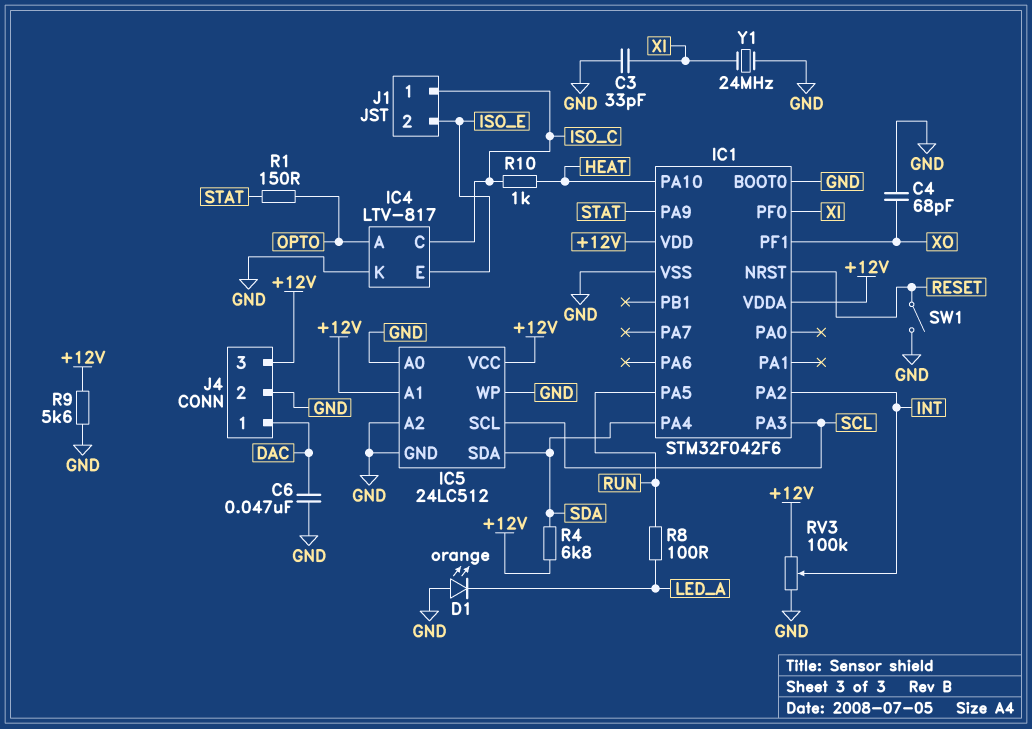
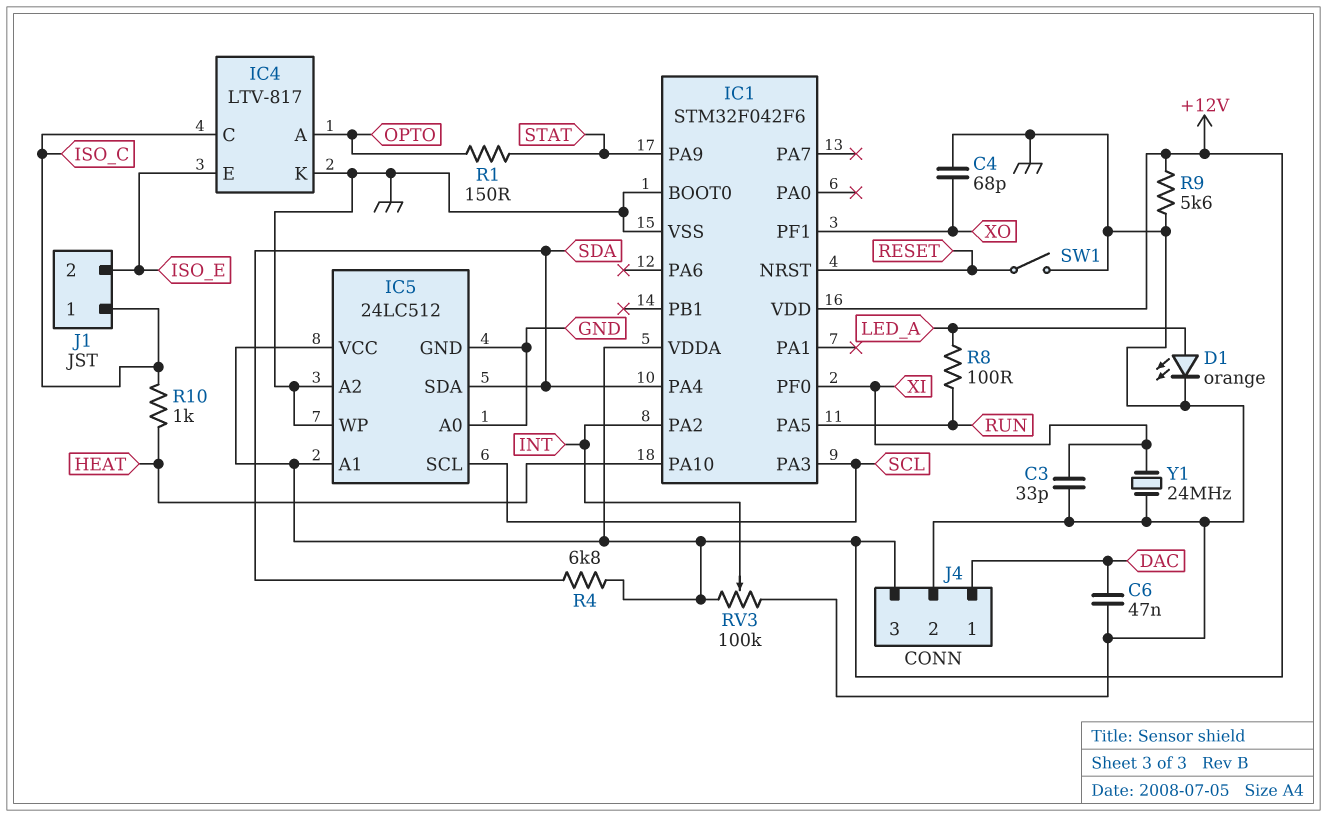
D1: LED orange (A GND, K LED_A) -> LED orange (A LED_A, K GND)

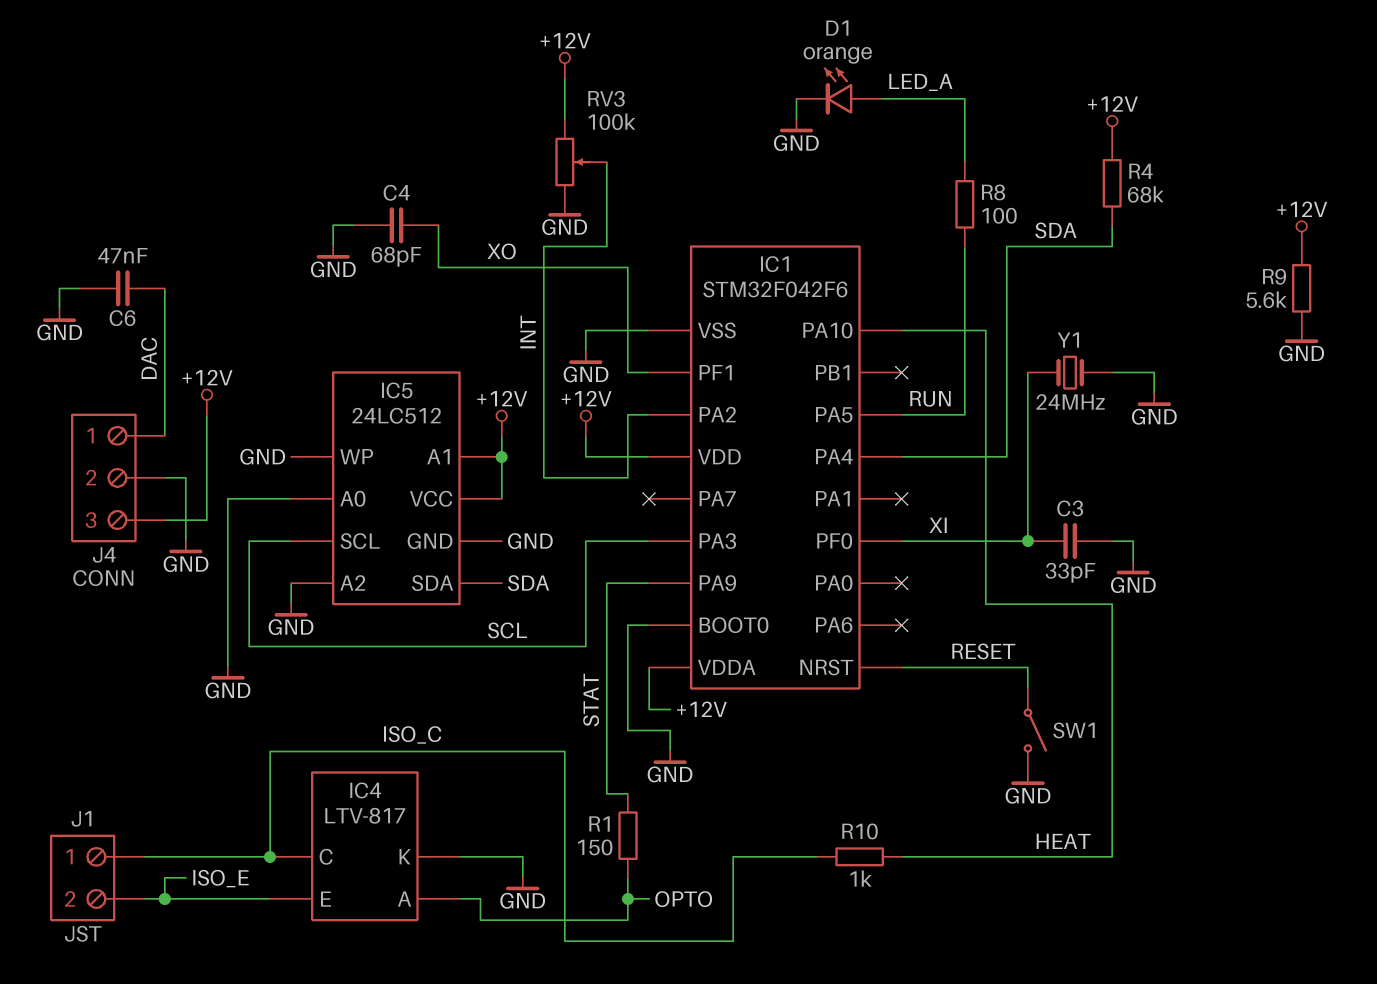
R4: 6.8k (+12V, SDA) -> 68k (+12V, SDA)

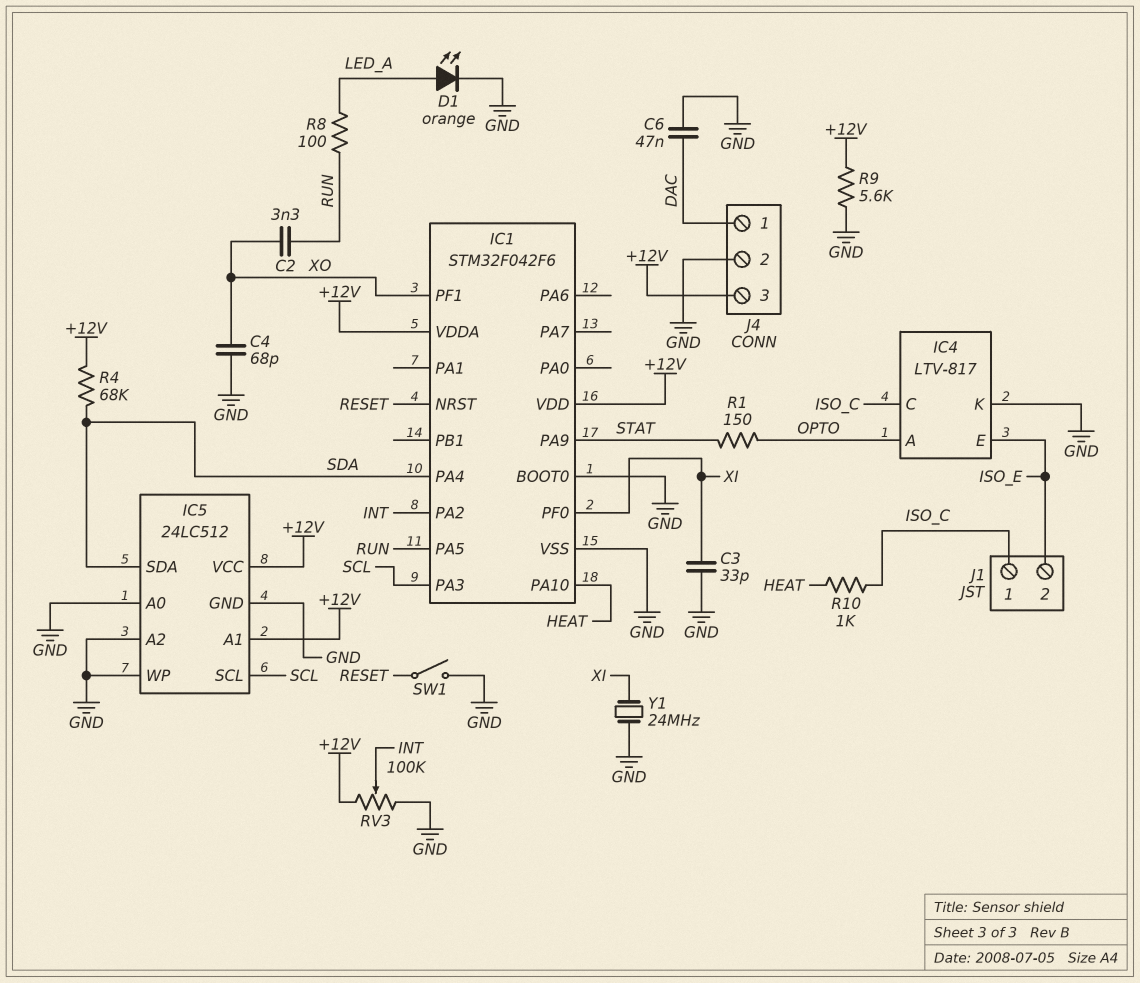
C2: none -> 3.3nF (RUN, XO)

